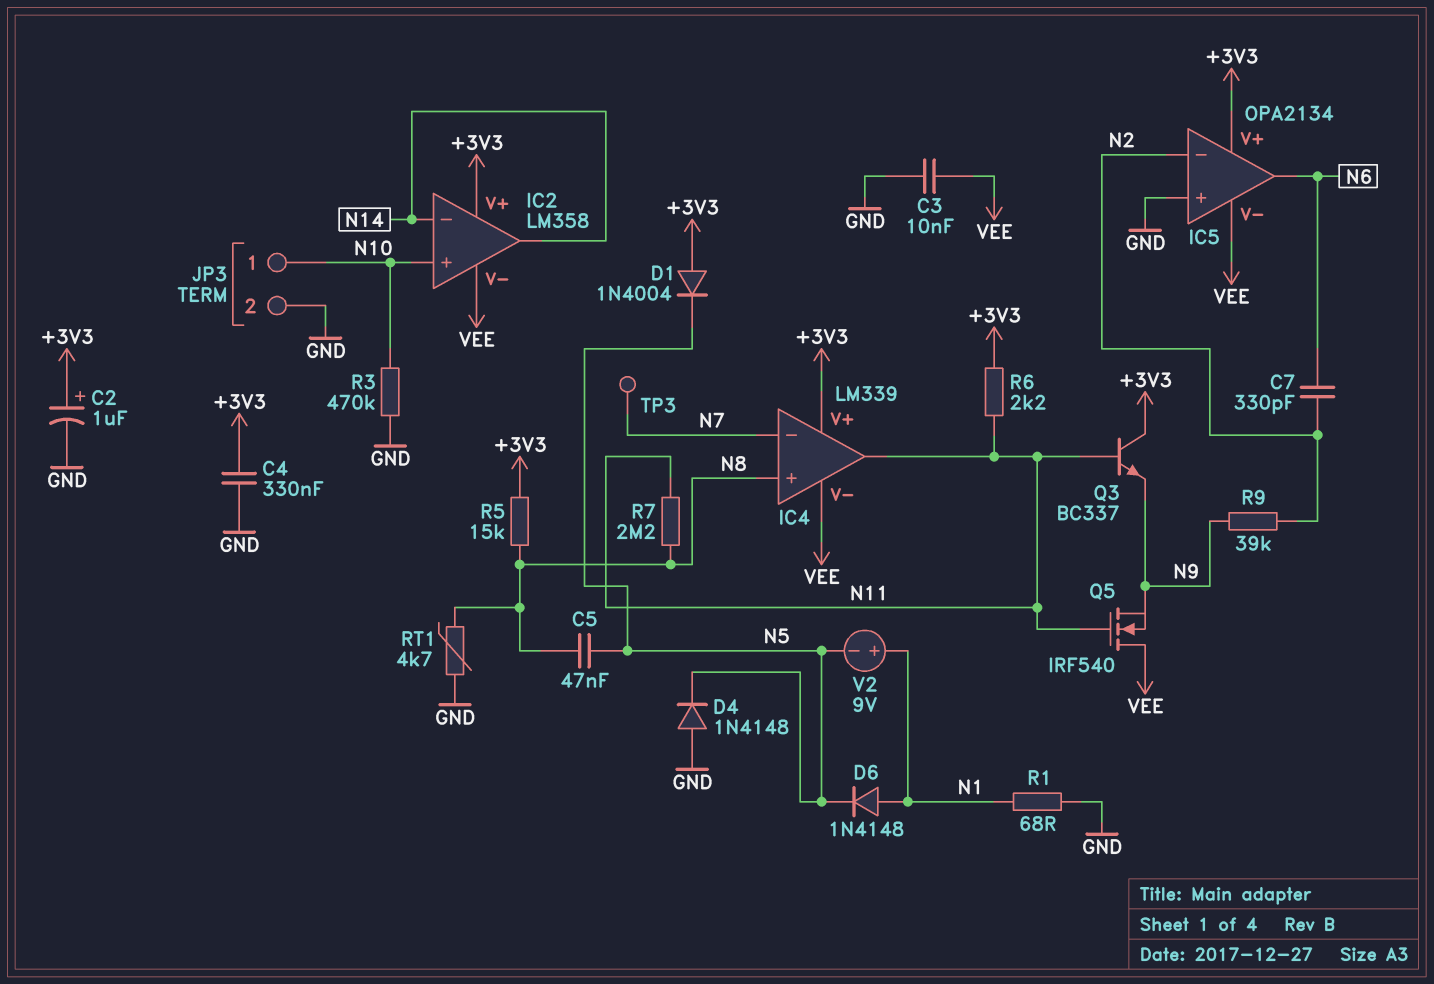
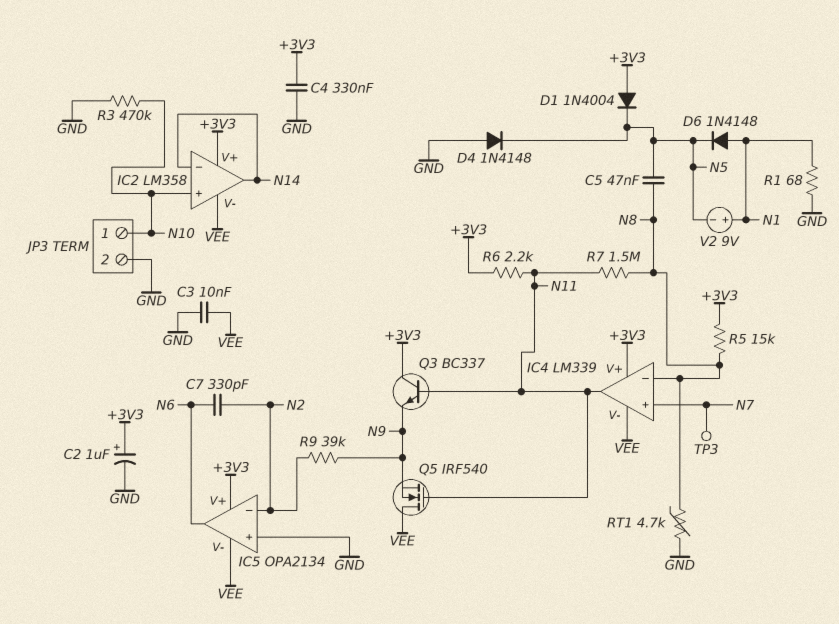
IC4 pin in+: N8 -> N7
IC4 pin in-: N7 -> N8
R7: 2.2M (N8, N11) -> 1.5M (N8, N11)

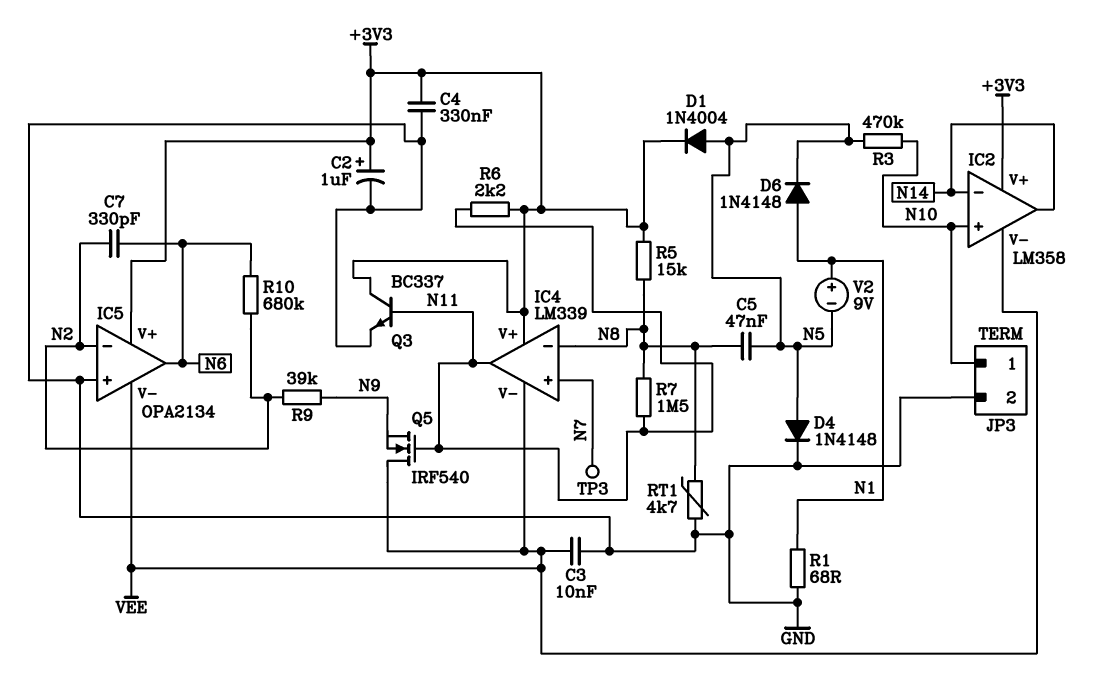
D1: diode 1N4004 (A +3V3, K N5) -> diode 1N4004 (A N5, K +3V3)
D4: diode 1N4148 (A GND, K N5) -> diode 1N4148 (A N5, K GND)
Q3: NPN BC337 (B N11, C +3V3, E N9) -> NPN BC337 (B N11, C +3V3, E GND)
R3: 470k (GND, N10) -> 470k (N5, N10)
R10: none -> 680k (N2, N6)

